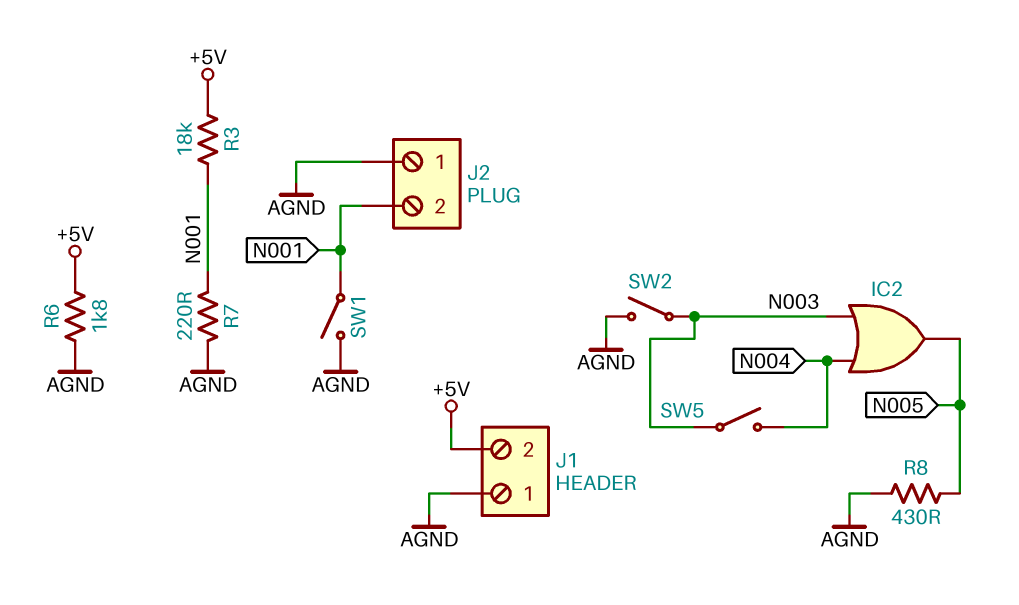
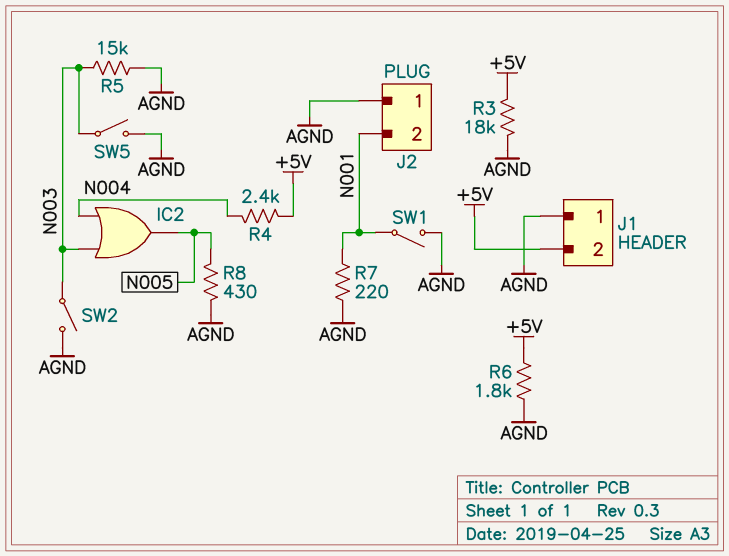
R3: 18k (+5V, N001) -> 18k (+5V, AGND)
R4: none -> 2.4k (+5V, N004)
R5: none -> 15k (AGND, N003)
SW5: switch (N003, N004) -> switch (AGND, N003)

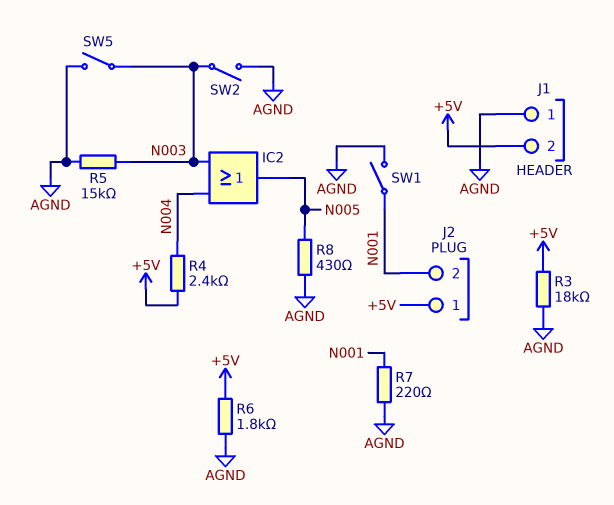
J2 pin 1: AGND -> +5V

